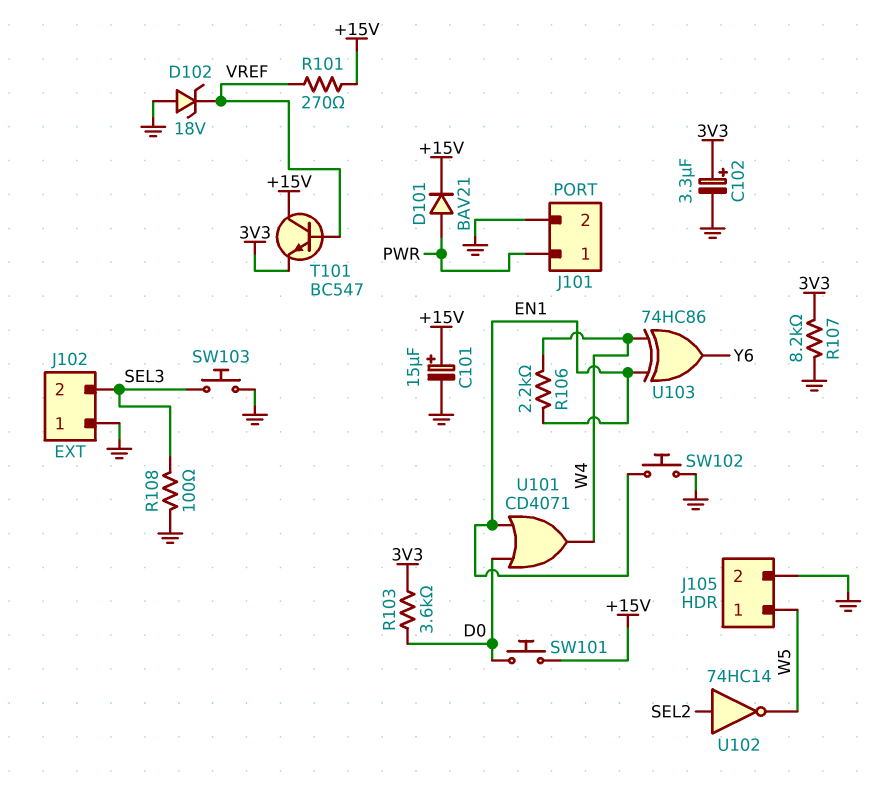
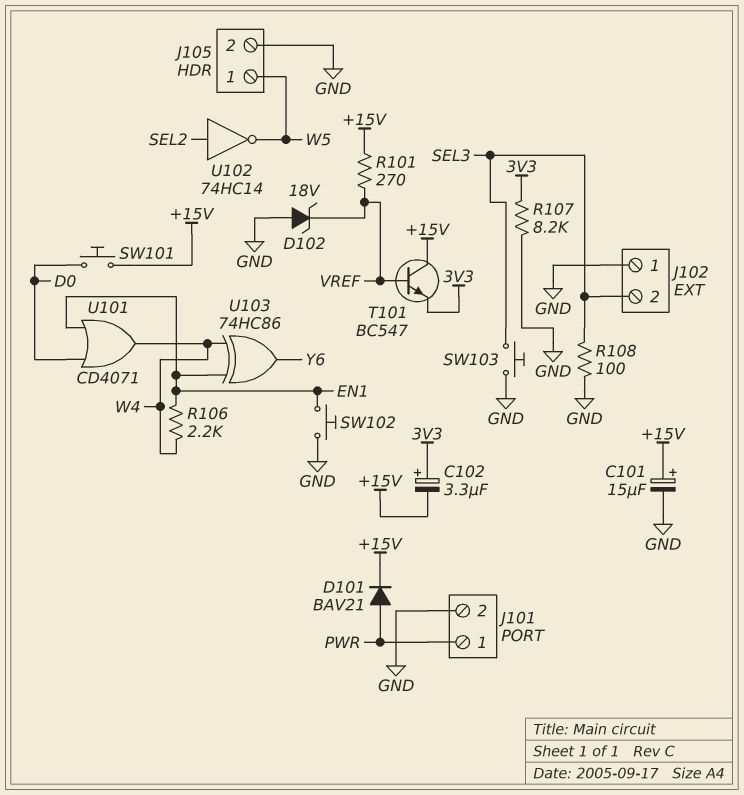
C102: 3.3uF (plus 3V3, minus GND) -> 3.3uF (plus 3V3, minus +15V)
R103: 3.6k (3V3, D0) -> none

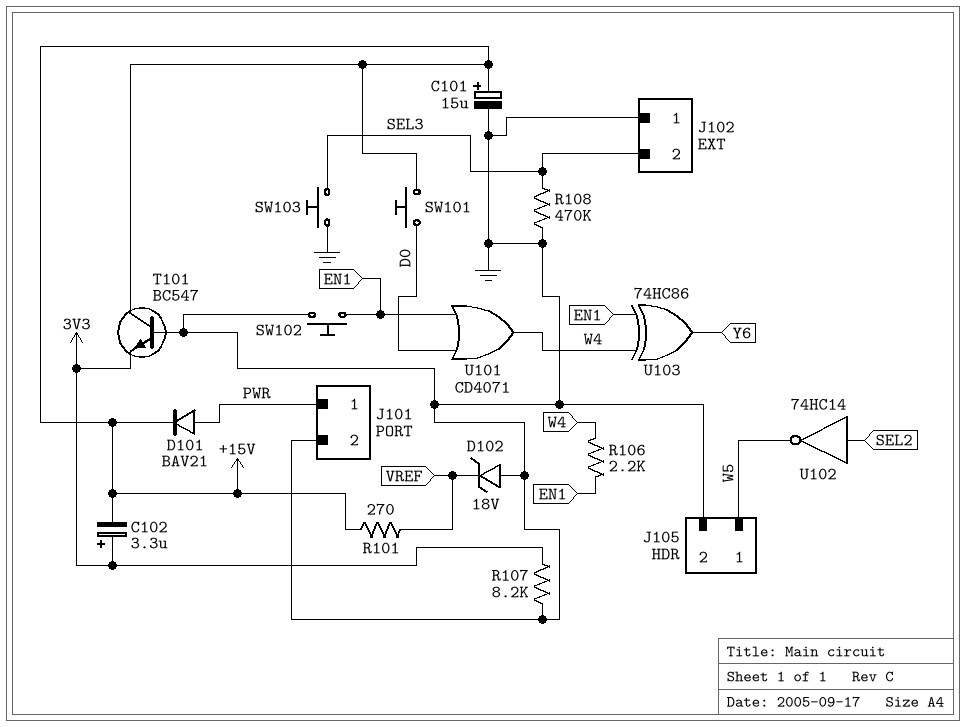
R108: 100 (GND, SEL3) -> 470k (GND, SEL3)
T101: NPN BC547 (B VREF, C +15V, E 3V3) -> NPN BC547 (B GND, C +15V, E 3V3)

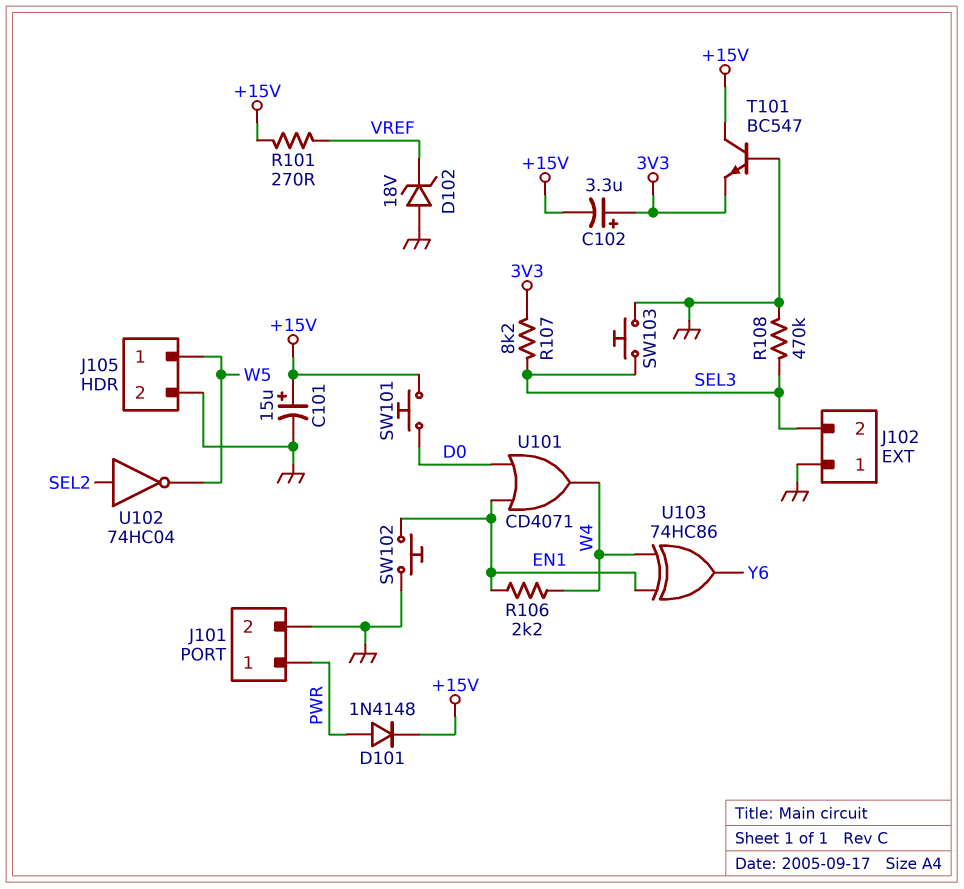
D101: diode BAV21 (A PWR, K +15V) -> diode 1N4148 (A PWR, K +15V)
R107: 8.2k (3V3, GND) -> 8.2k (3V3, SEL3)
U102: NOT 74HC14 (in SEL2, out W5) -> NOT 74HC04 (in SEL2, out W5)

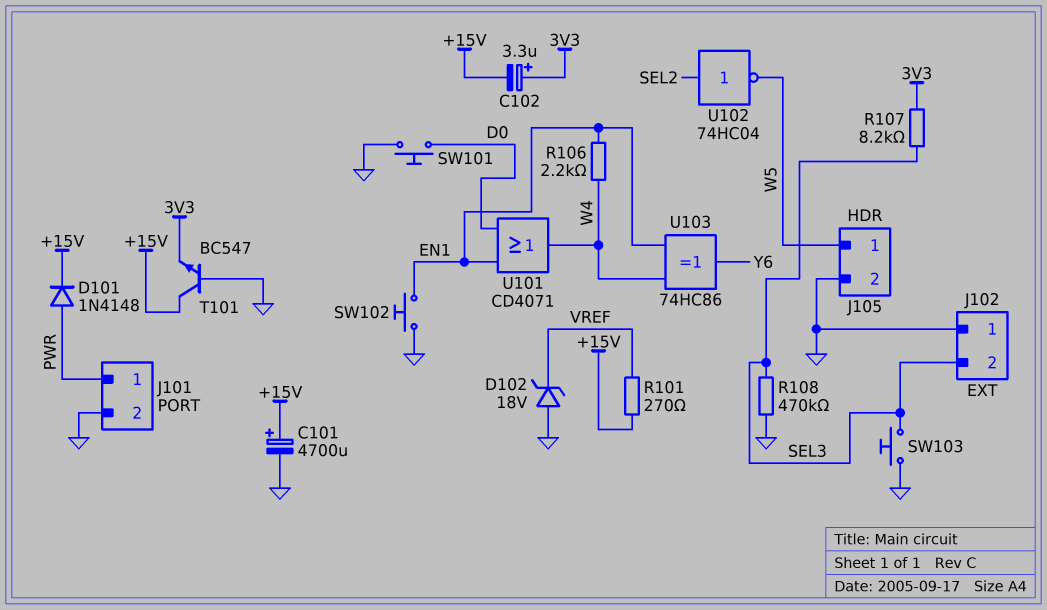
C101: 15uF (plus +15V, minus GND) -> 4700uF (plus +15V, minus GND)
SW101: button (+15V, D0) -> button (D0, GND)

